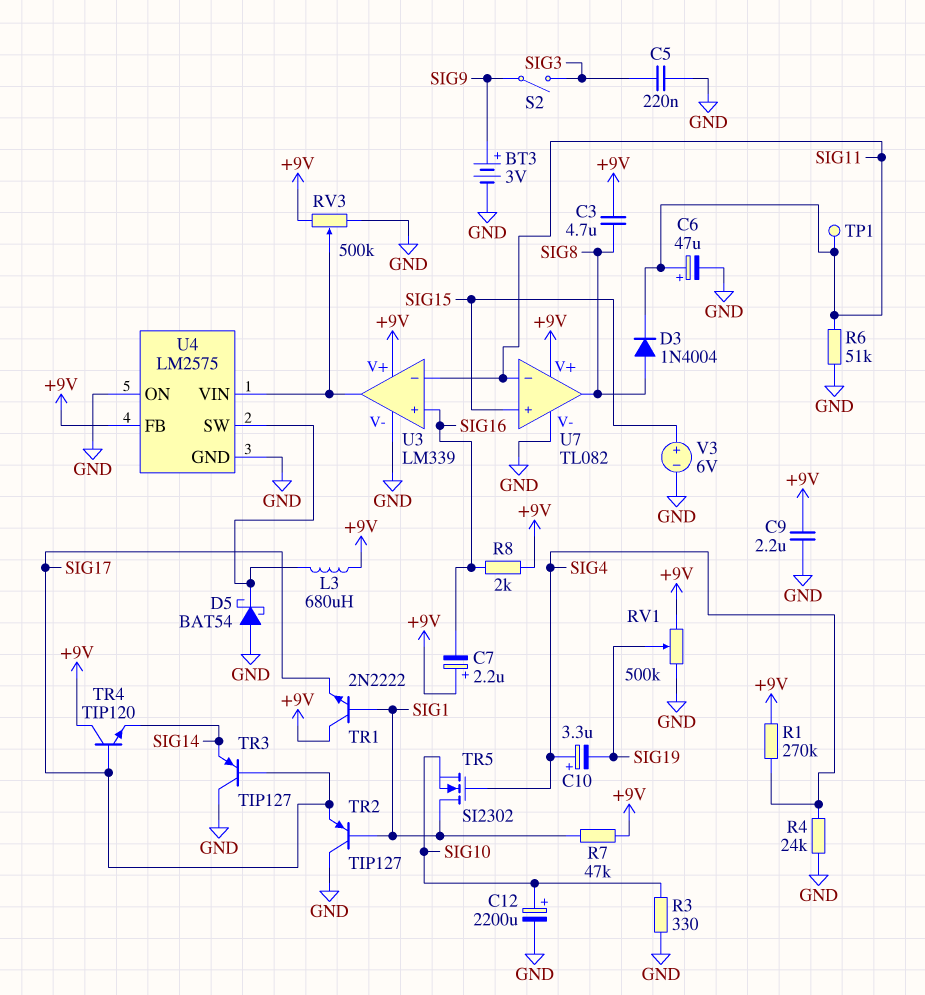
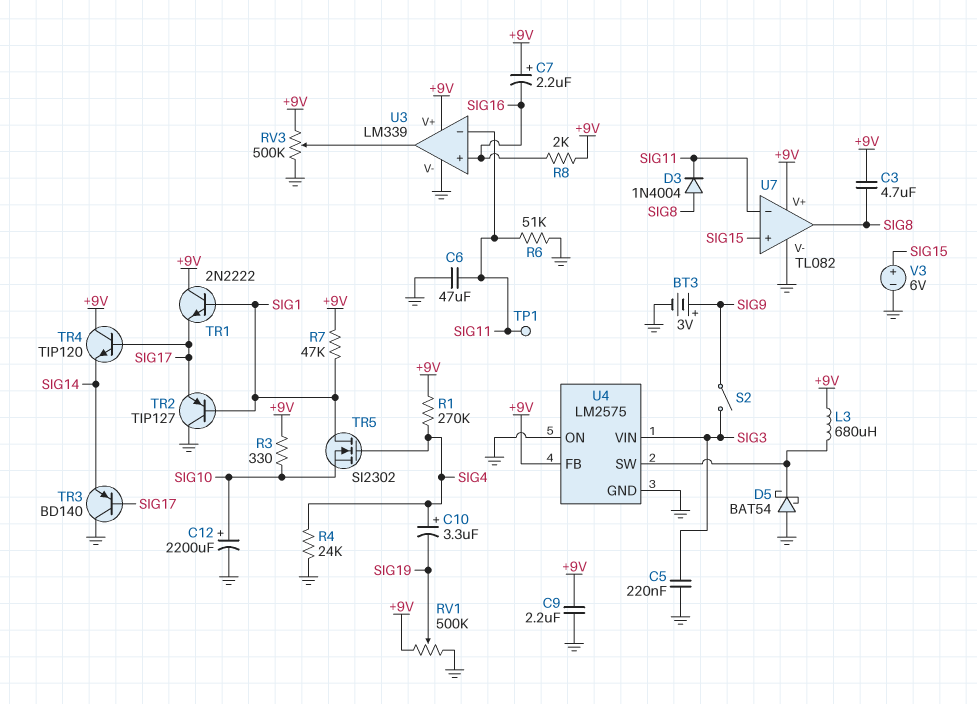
C6: 47uF (plus SIG11, minus GND) -> 47uF (GND, SIG11)
R3: 330 (GND, SIG10) -> 330 (+9V, SIG10)
TR3: PNP TIP127 (B SIG17, C GND, E SIG14) -> PNP BD140 (B SIG17, C GND, E SIG14)
U4 pin VIN: U3/out -> SIG3

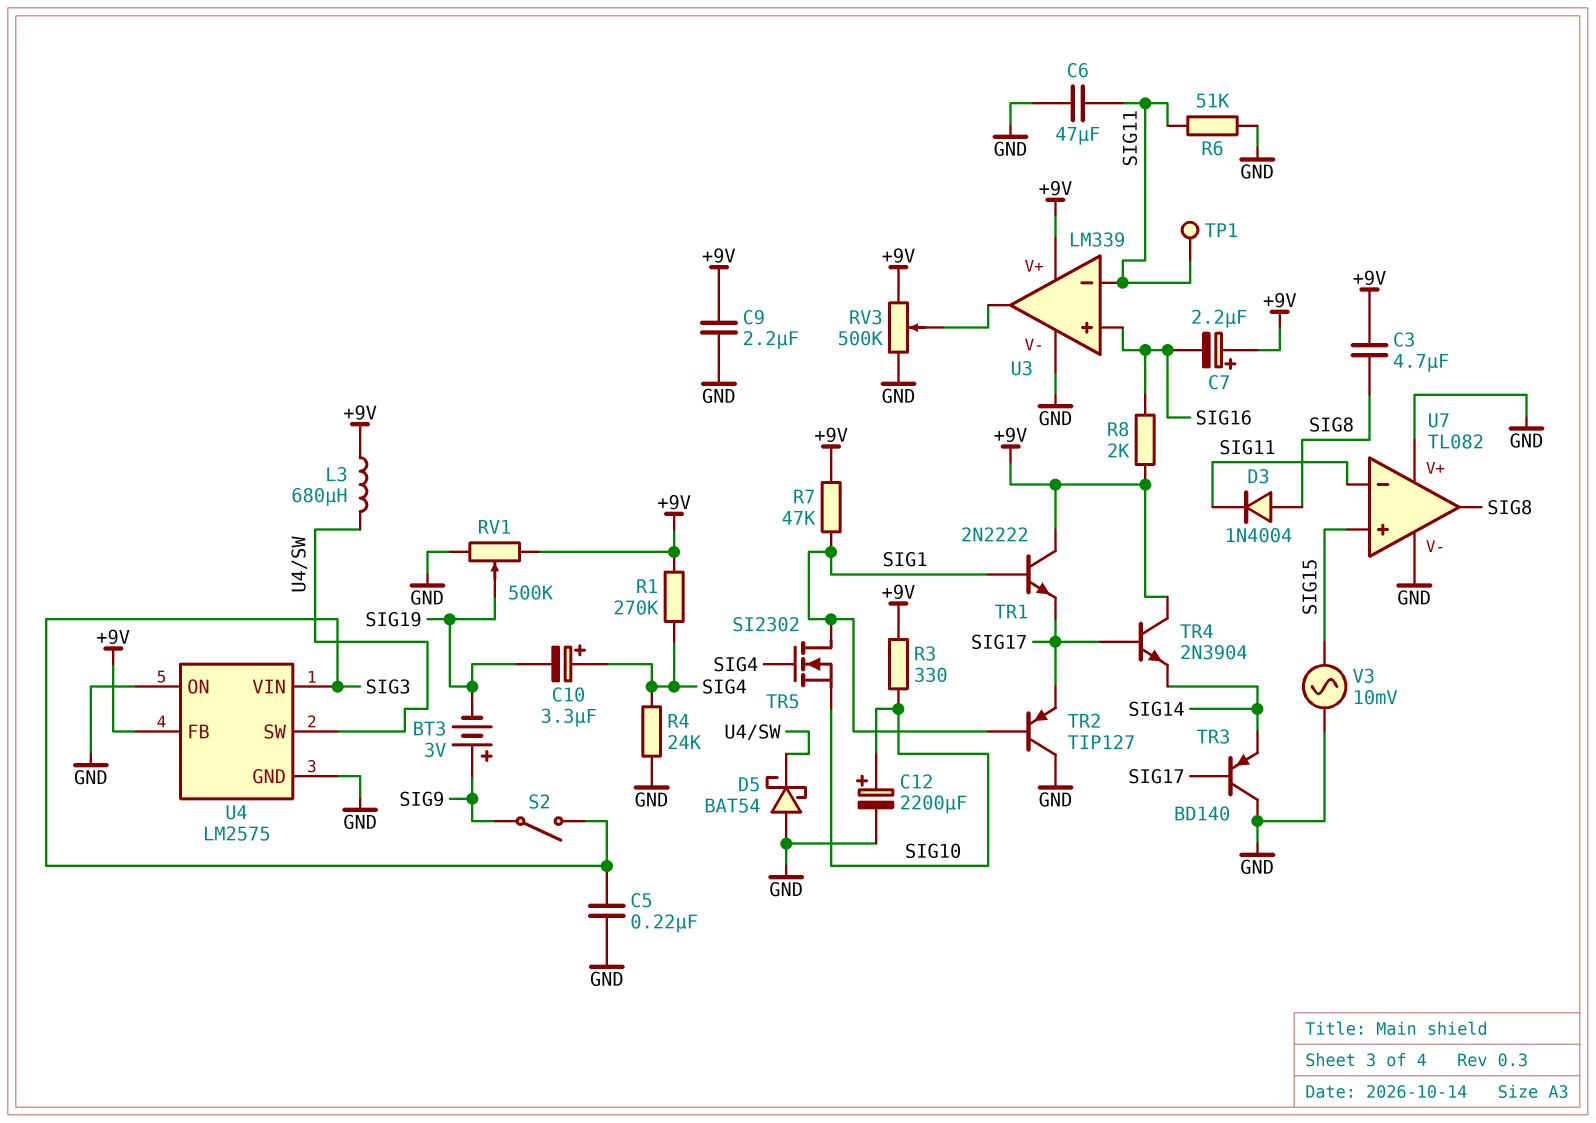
BT3: 3V (plus SIG9, minus GND) -> 3V (plus SIG9, minus SIG19)
TR4: NPN TIP120 (B SIG17, C +9V, E SIG14) -> NPN 2N3904 (B SIG17, C +9V, E SIG14)
U7 pin V+: +9V -> GND
V3: 6V (plus SIG15, minus GND) -> AC 10mV (GND, SIG15)

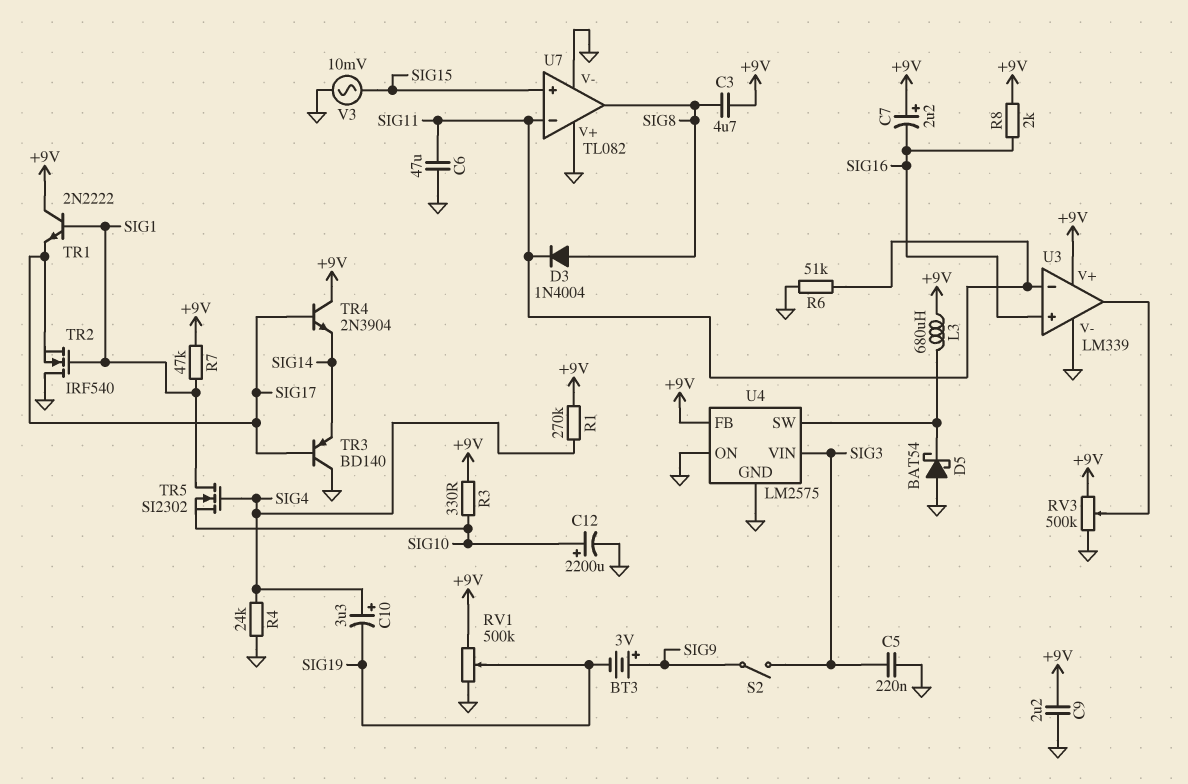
TP1: test point (SIG11) -> none
TR2: PNP TIP127 (B SIG1, C GND, E SIG17) -> NMOS IRF540 (G SIG1, D GND, S SIG17)

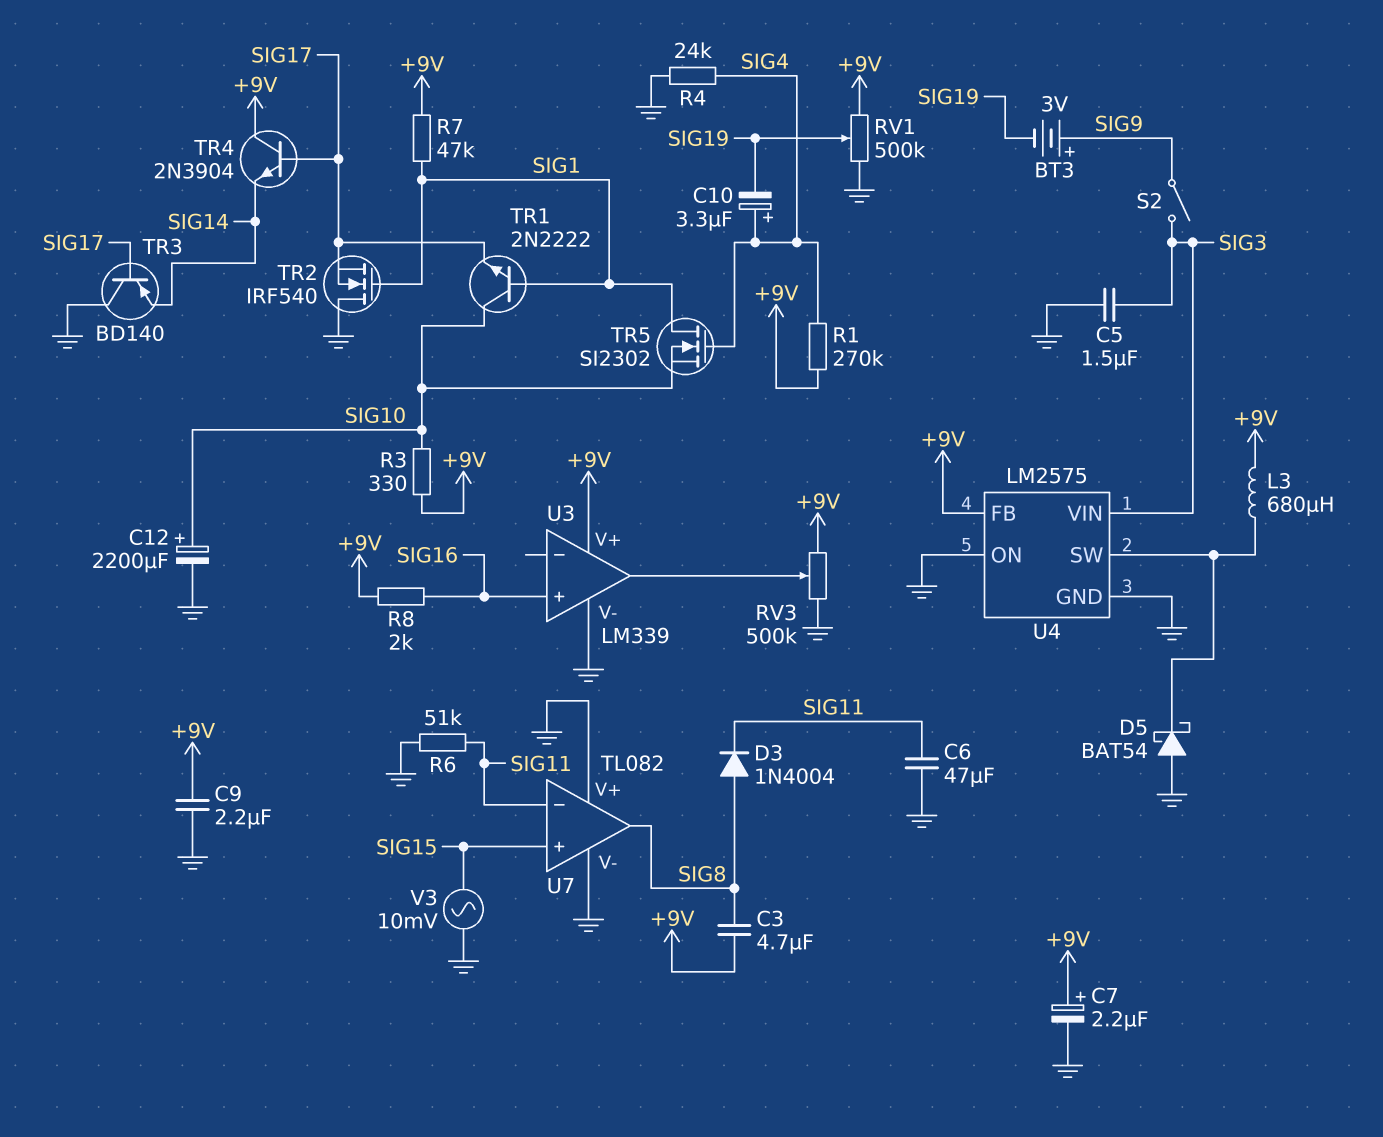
C5: 220nF (GND, SIG3) -> 1.5uF (GND, SIG3)
C7: 2.2uF (plus +9V, minus SIG16) -> 2.2uF (plus +9V, minus GND)
TR1: NPN 2N2222 (B SIG1, C +9V, E SIG17) -> NPN 2N2222 (B SIG1, C SIG10, E SIG17)
U3 pin in-: SIG11 -> none

